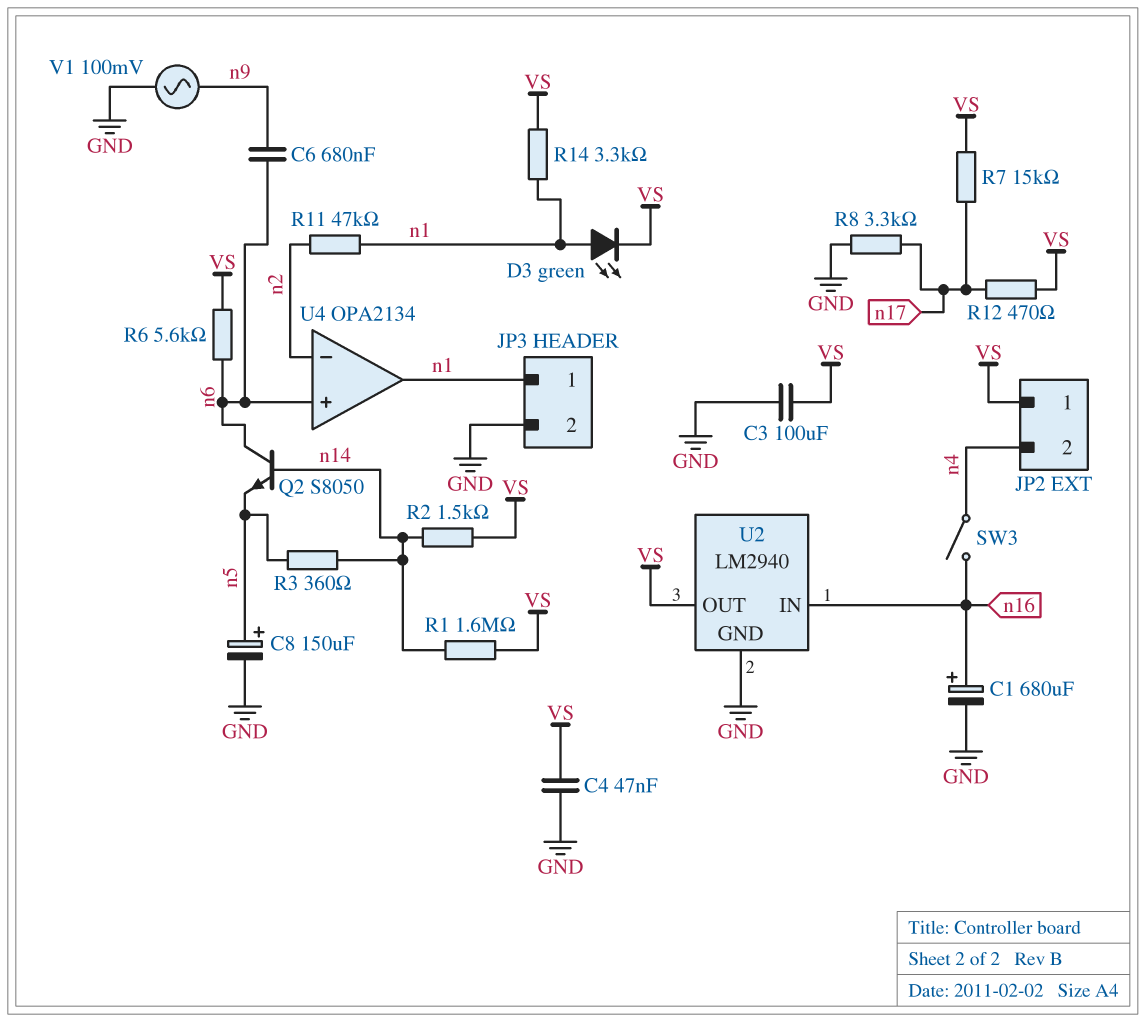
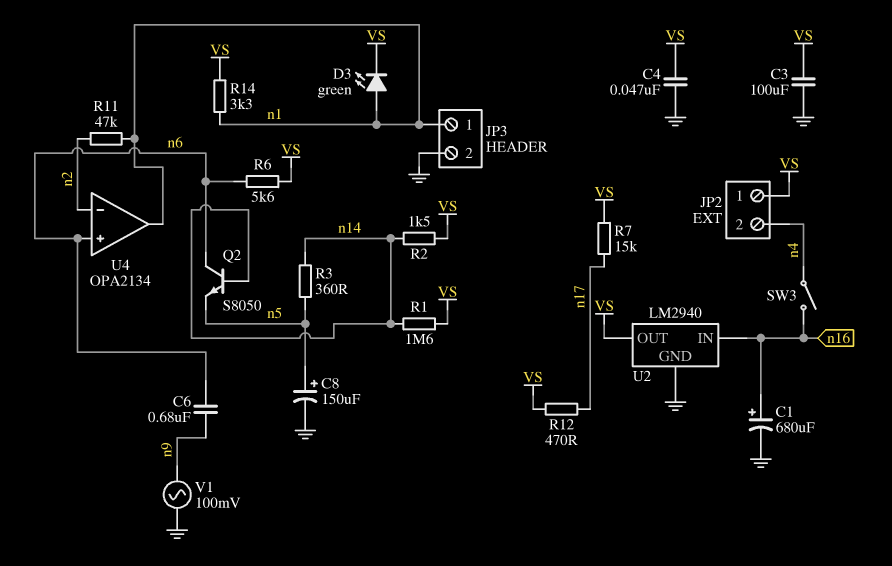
R8: 3.3k (GND, n17) -> none

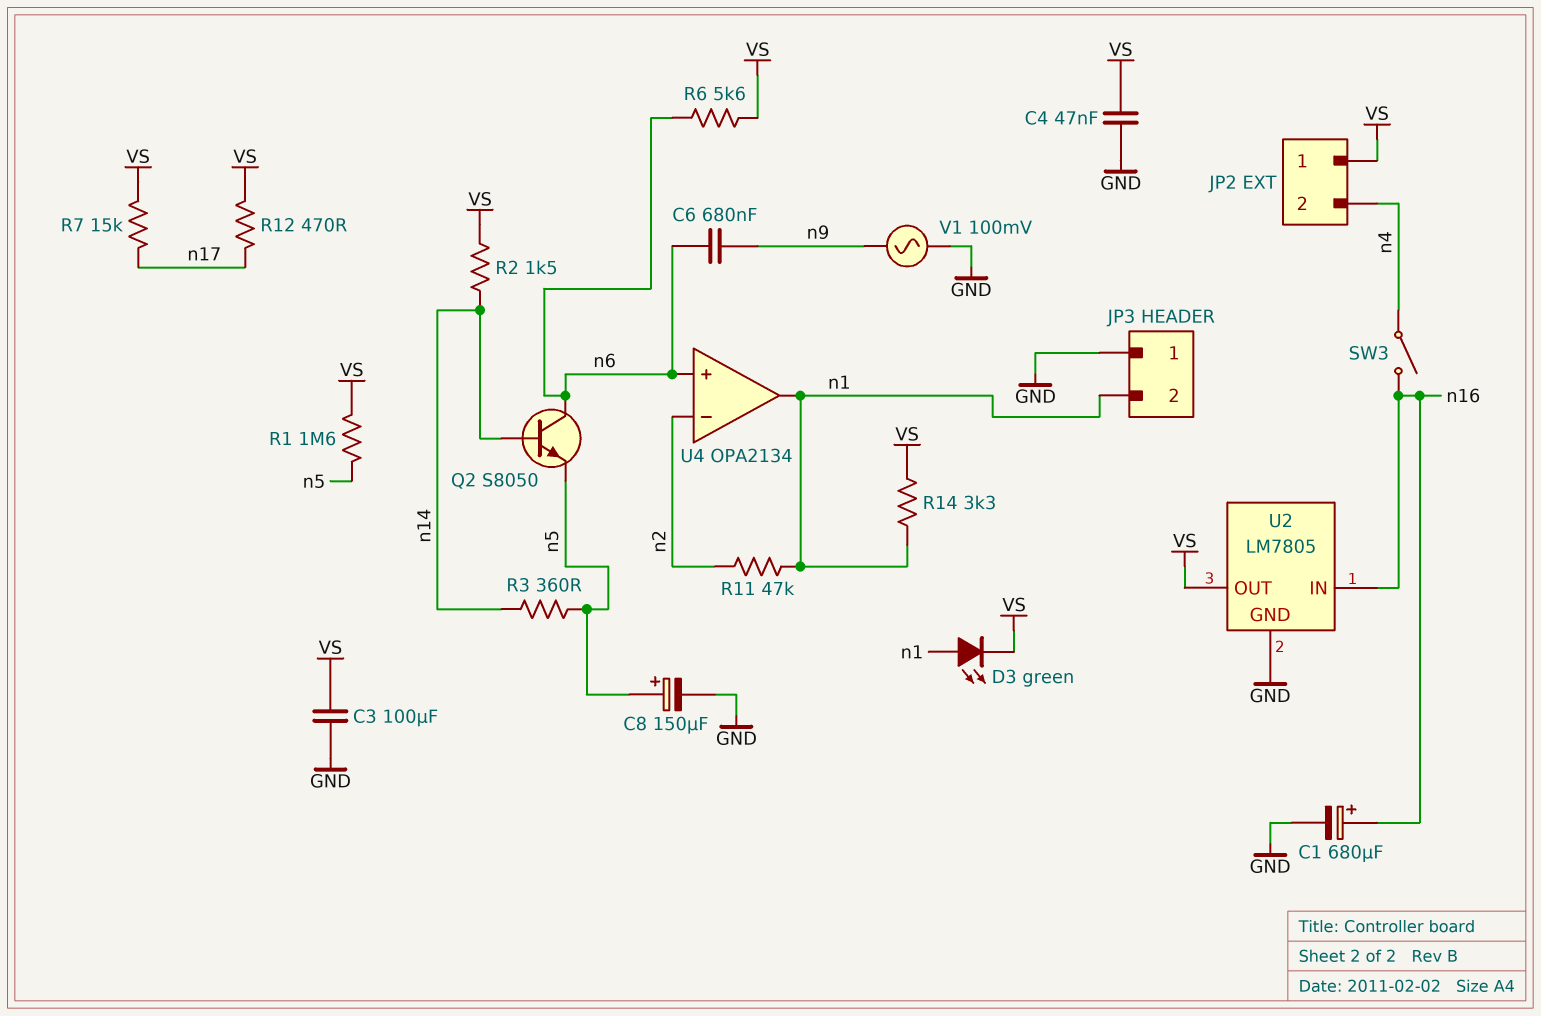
JP3 pin 1: n1 -> GND
JP3 pin 2: GND -> n1
R1: 1.6M (VS, n14) -> 1.6M (VS, n5)
U2: LM2940 -> LM7805

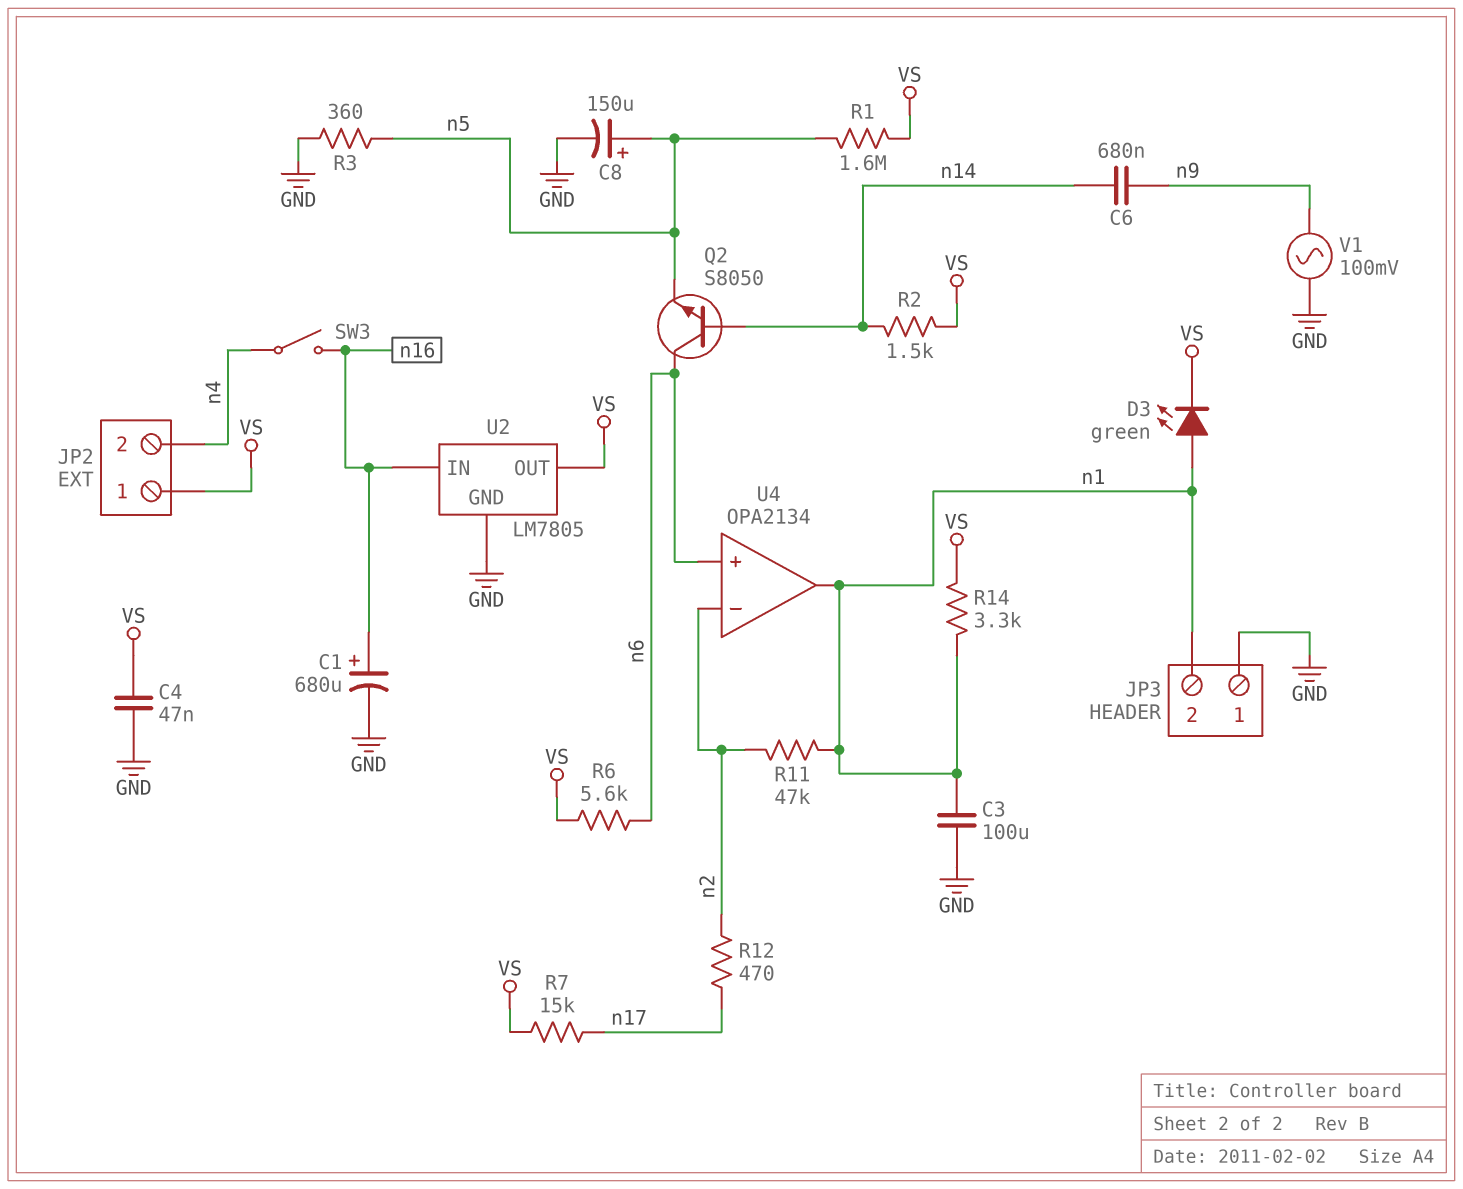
C3: 100uF (GND, VS) -> 100uF (GND, n1)
C6: 680nF (n6, n9) -> 680nF (n9, n14)
R3: 360 (n5, n14) -> 360 (GND, n5)
R12: 470 (VS, n17) -> 470 (n2, n17)

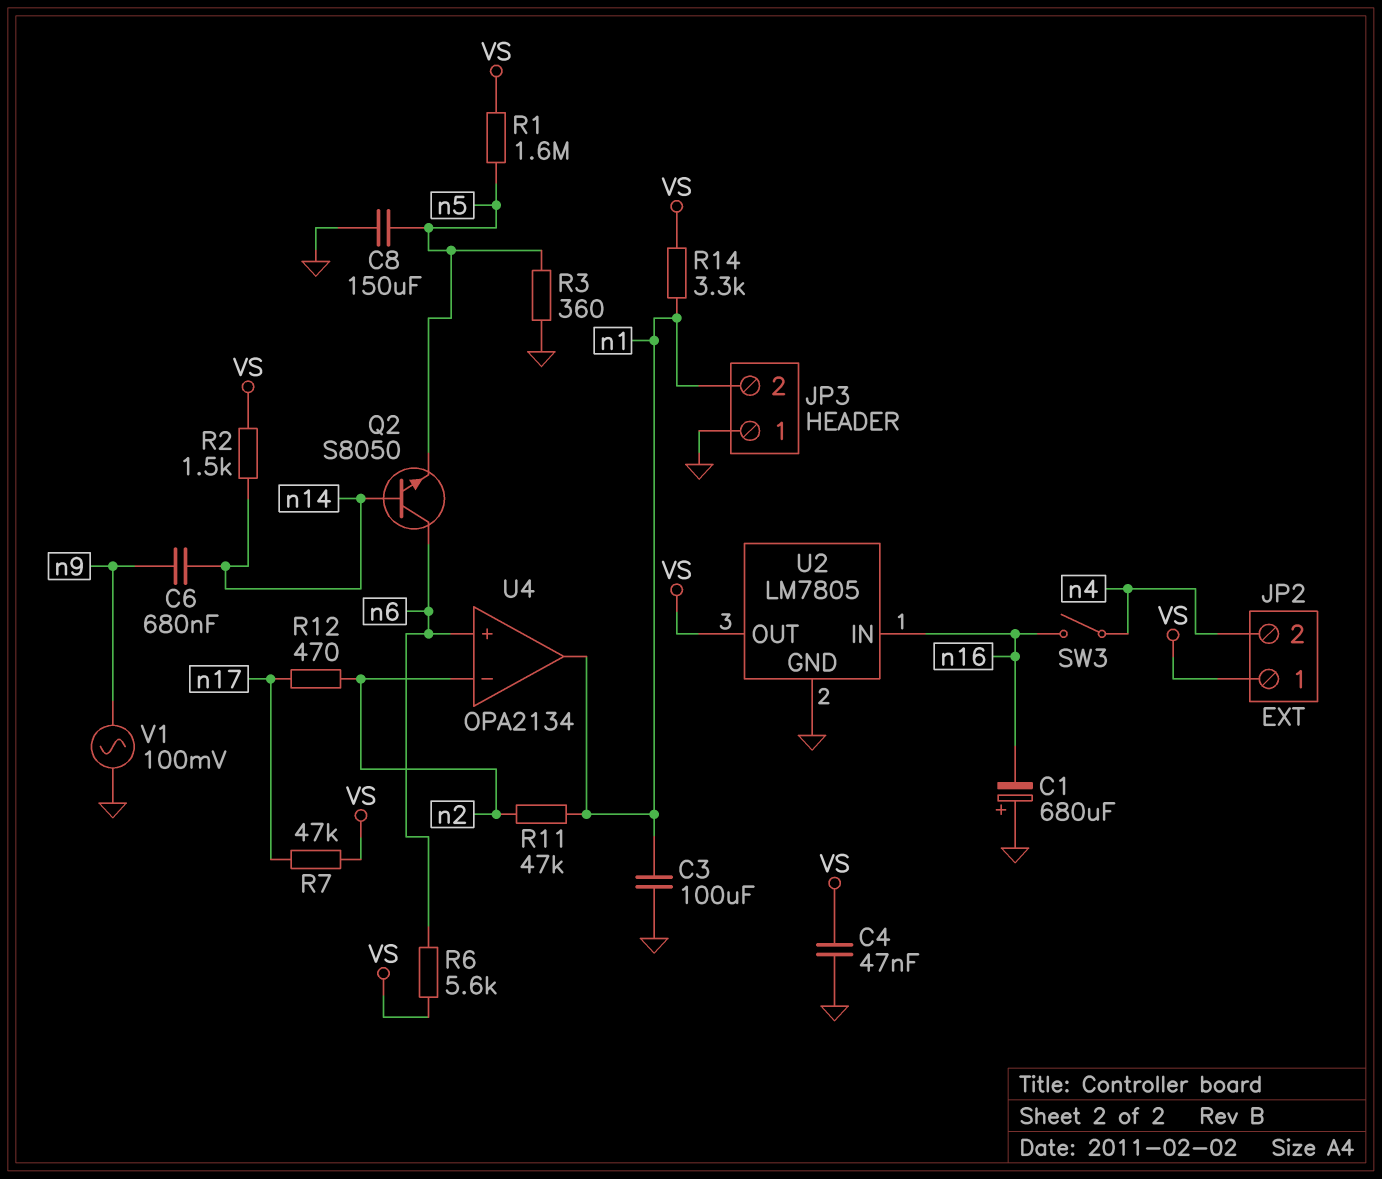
C1: 680uF (plus n16, minus GND) -> 680uF (plus GND, minus n16)
C8: 150uF (plus n5, minus GND) -> 150uF (GND, n5)
D3: LED green (A n1, K VS) -> none
R7: 15k (VS, n17) -> 47k (VS, n17)

